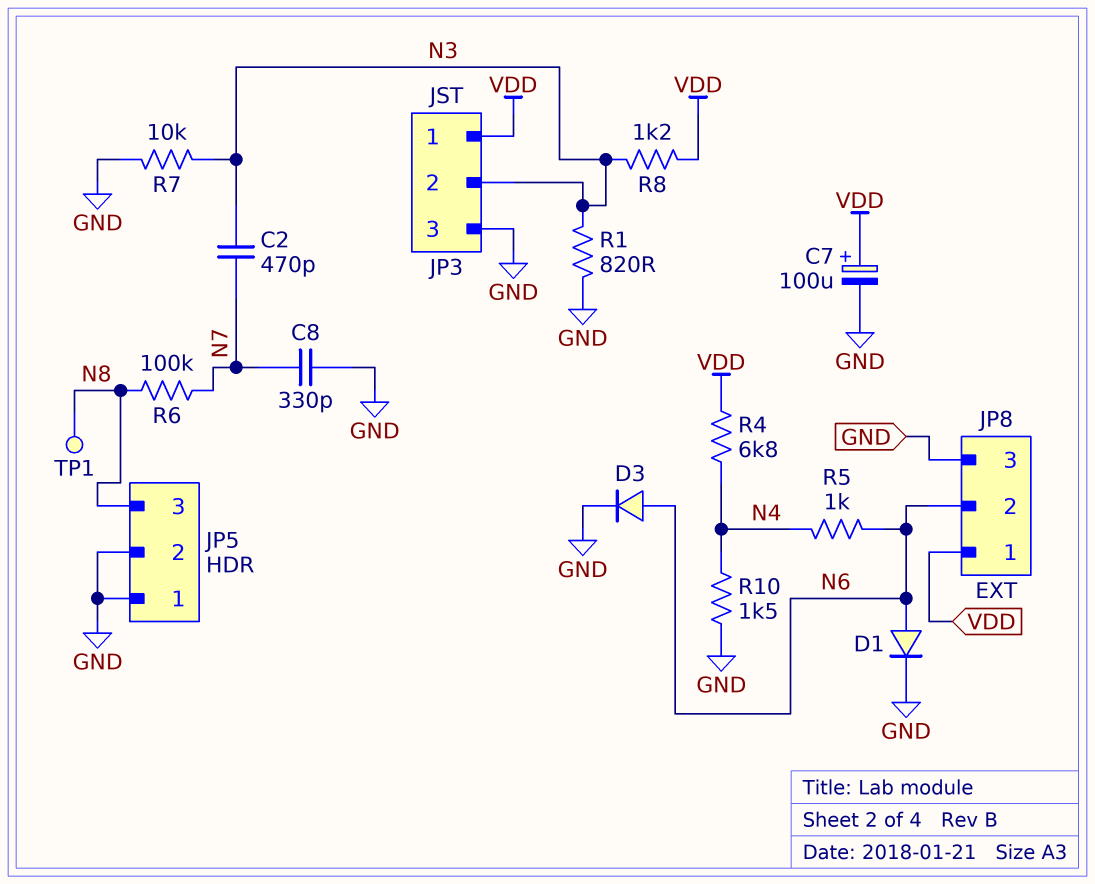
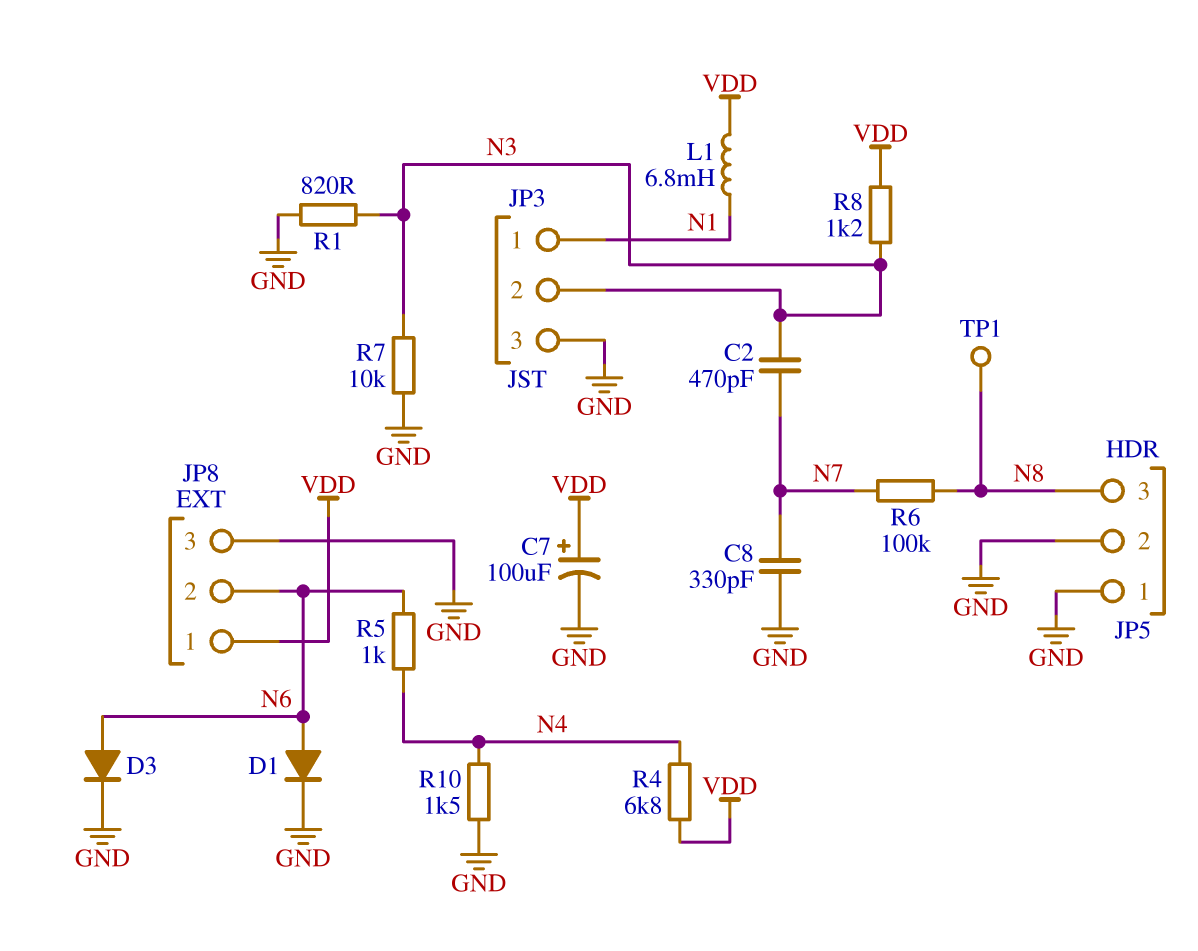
JP3 pin 1: VDD -> N1
L1: none -> 6.8mH (N1, VDD)

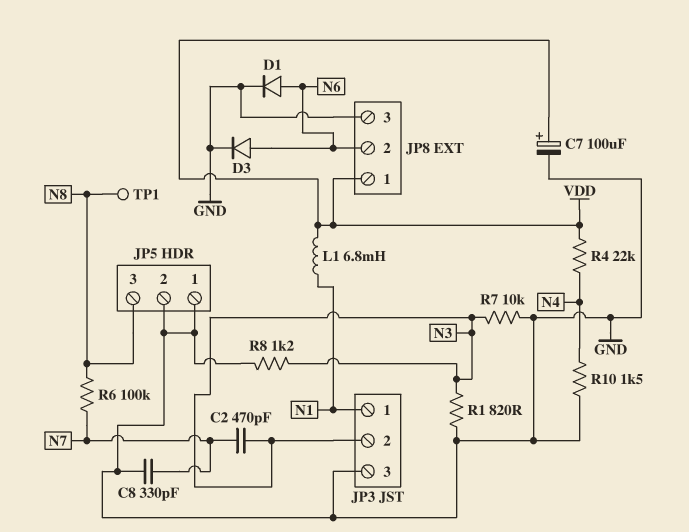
R4: 6.8k (N4, VDD) -> 22k (N4, VDD)
R5: 1k (N4, N6) -> none
R8: 1.2k (N3, VDD) -> 1.2k (GND, N3)

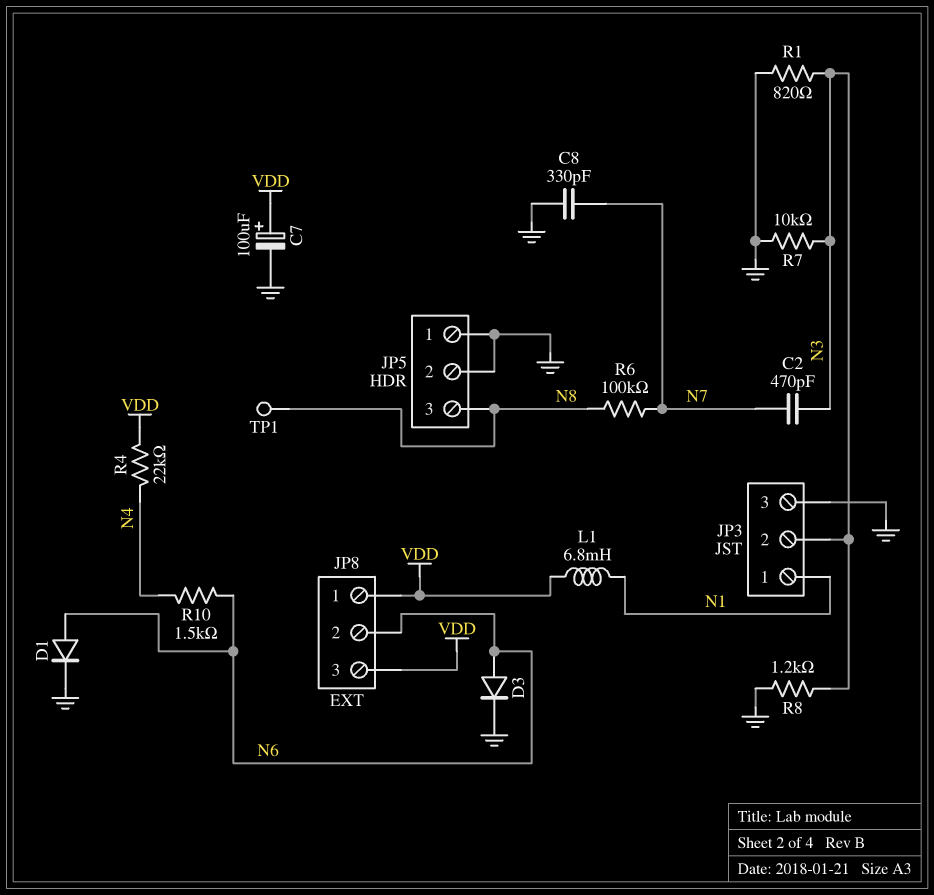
JP8 pin 3: GND -> VDD
R10: 1.5k (GND, N4) -> 1.5k (N4, N6)

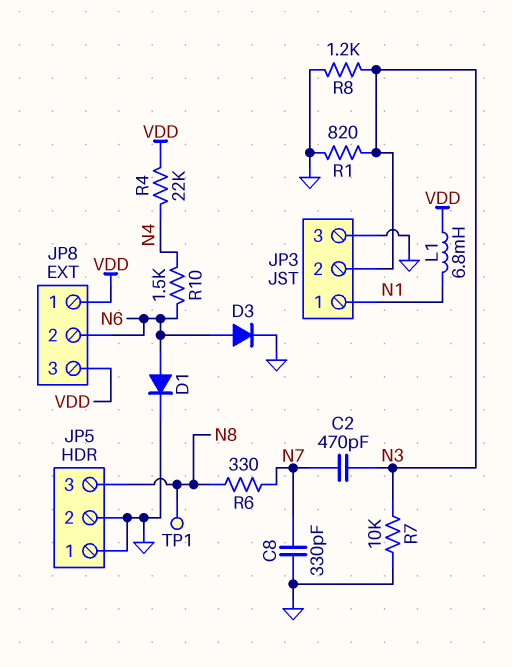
C7: 100uF (plus VDD, minus GND) -> none
R6: 100k (N7, N8) -> 330 (N7, N8)

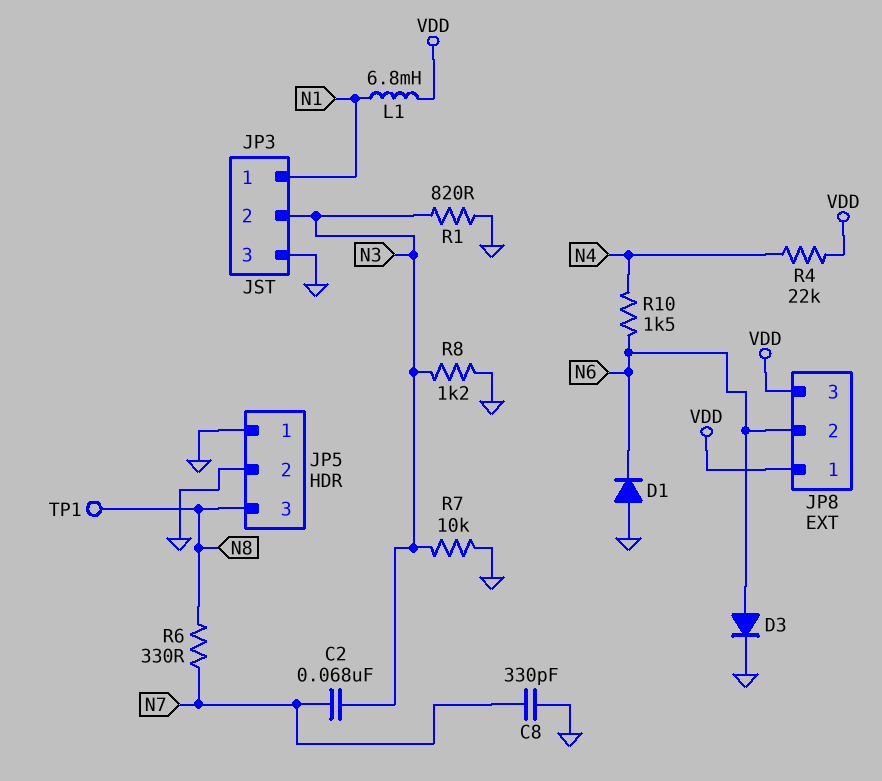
C2: 470pF (N3, N7) -> 68nF (N3, N7)
D1: diode (A N6, K GND) -> diode (A GND, K N6)

